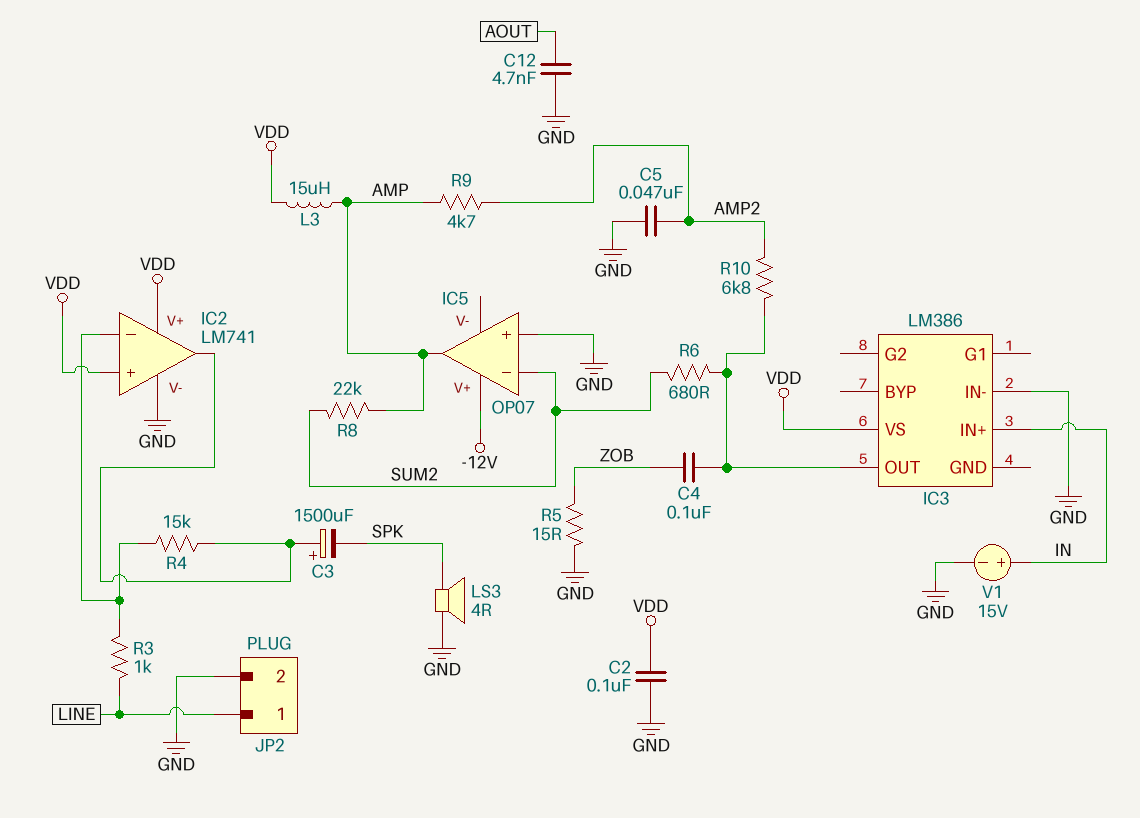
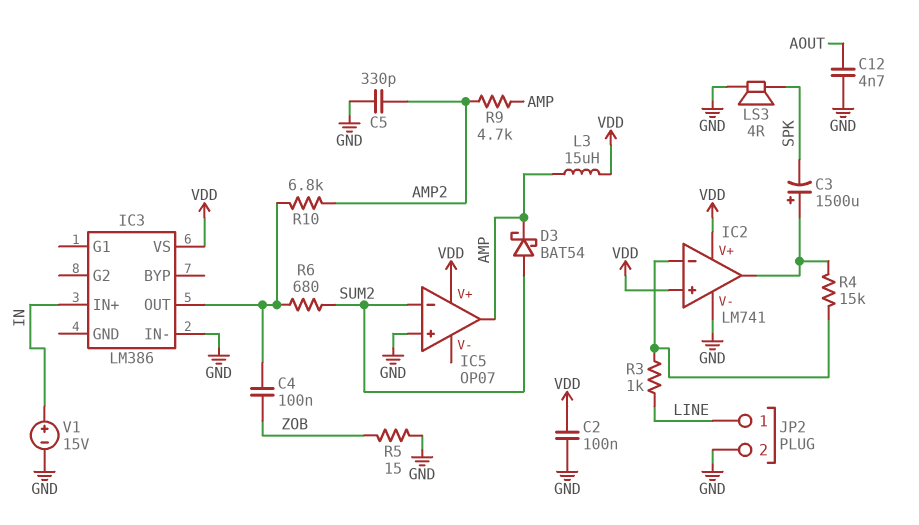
C5: 47nF (AMP2, GND) -> 330pF (AMP2, GND)
D3: none -> schottky BAT54 (A SUM2, K AMP)
IC5 pin V+: -12V -> VDD
R8: 22k (AMP, SUM2) -> none

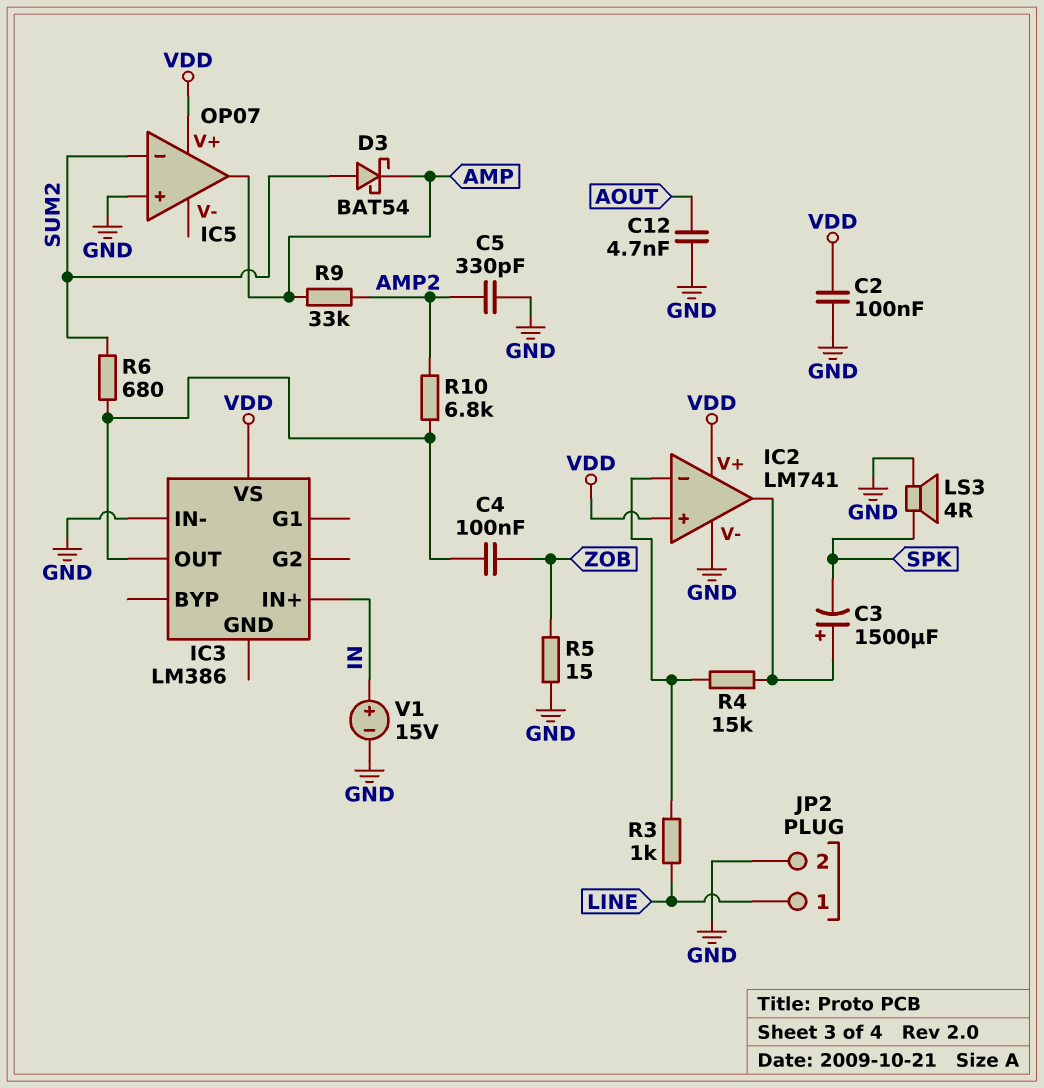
L3: 15uH (AMP, VDD) -> none
R9: 4.7k (AMP, AMP2) -> 33k (AMP, AMP2)

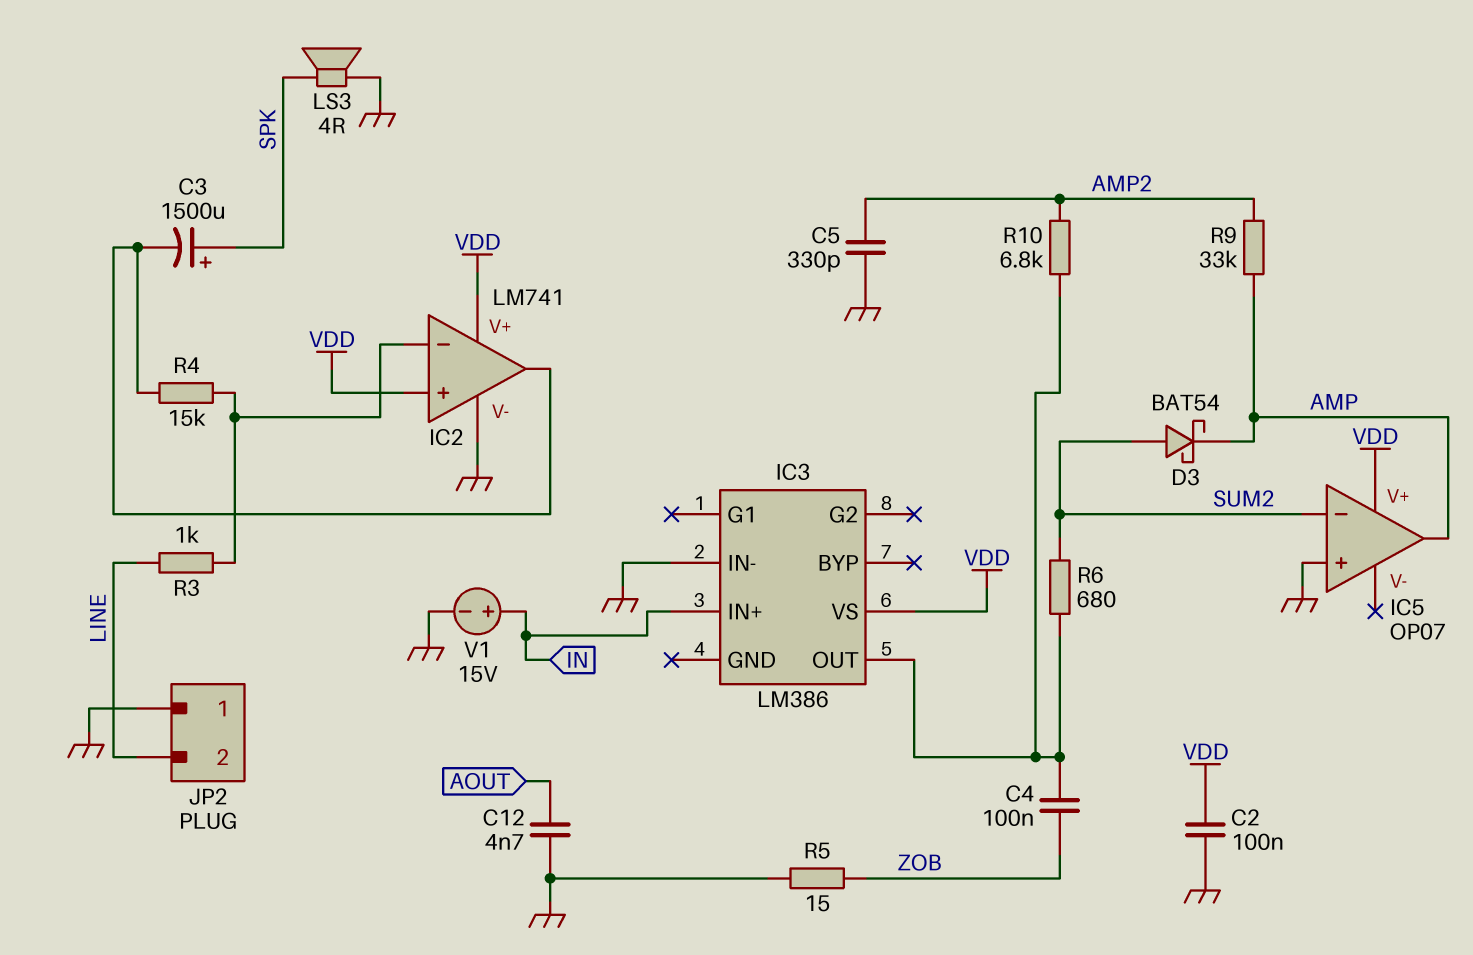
C3: 1500uF (plus IC2/out, minus SPK) -> 1500uF (plus SPK, minus IC2/out)
JP2 pin 1: LINE -> GND
JP2 pin 2: GND -> LINE

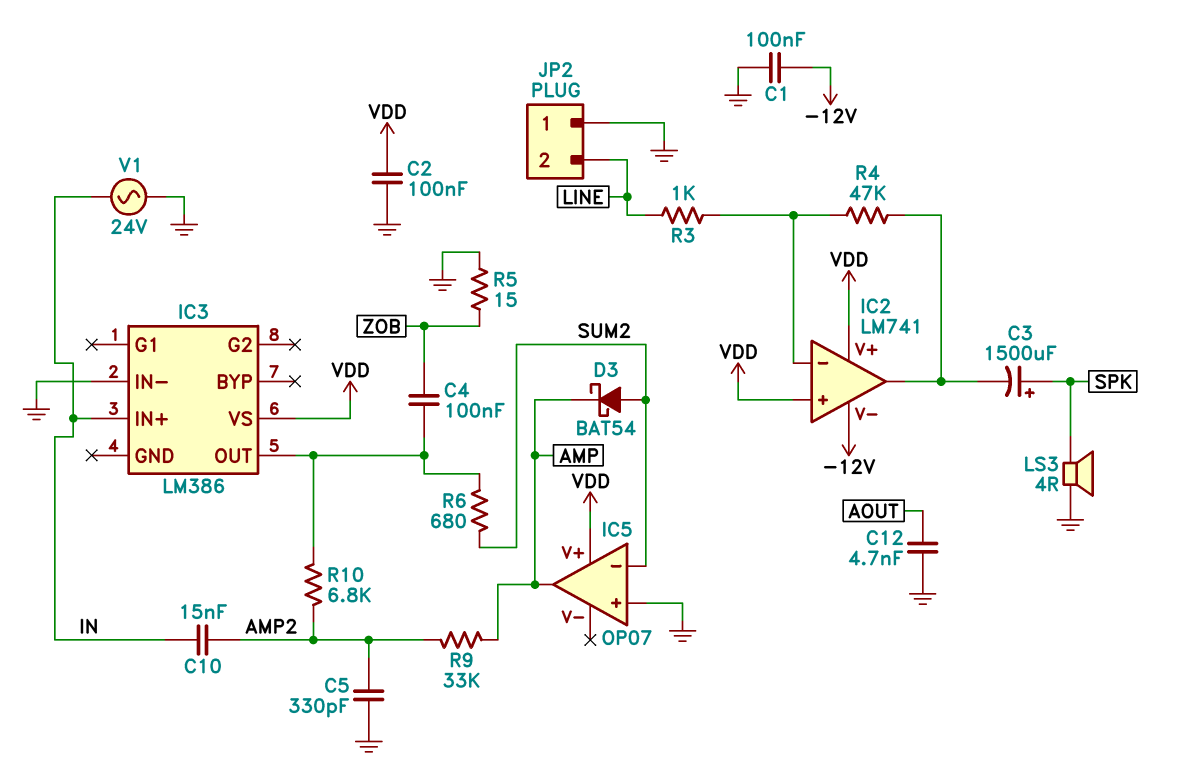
C1: none -> 100nF (-12V, GND)
C10: none -> 15nF (AMP2, IN)
IC2 pin V-: GND -> -12V
R4: 15k (IC2/in-, IC2/out) -> 47k (IC2/in-, IC2/out)
V1: 15V (plus IN, minus GND) -> AC 24V (GND, IN)

